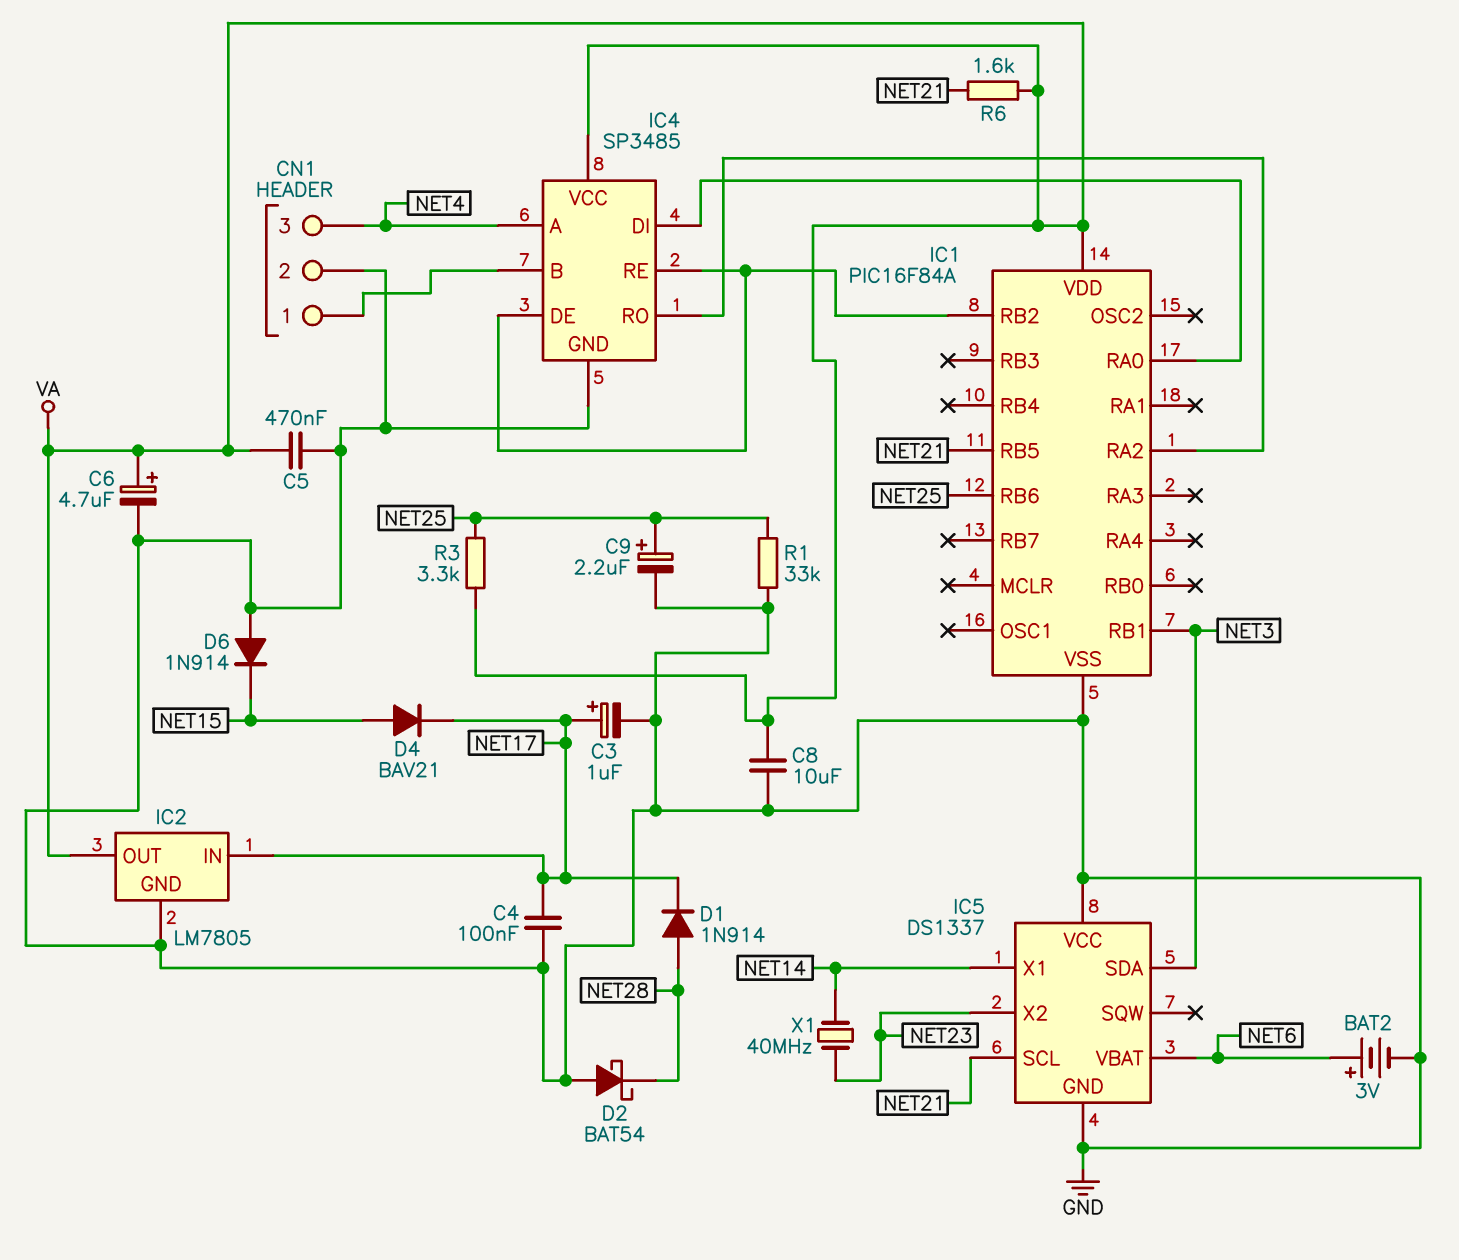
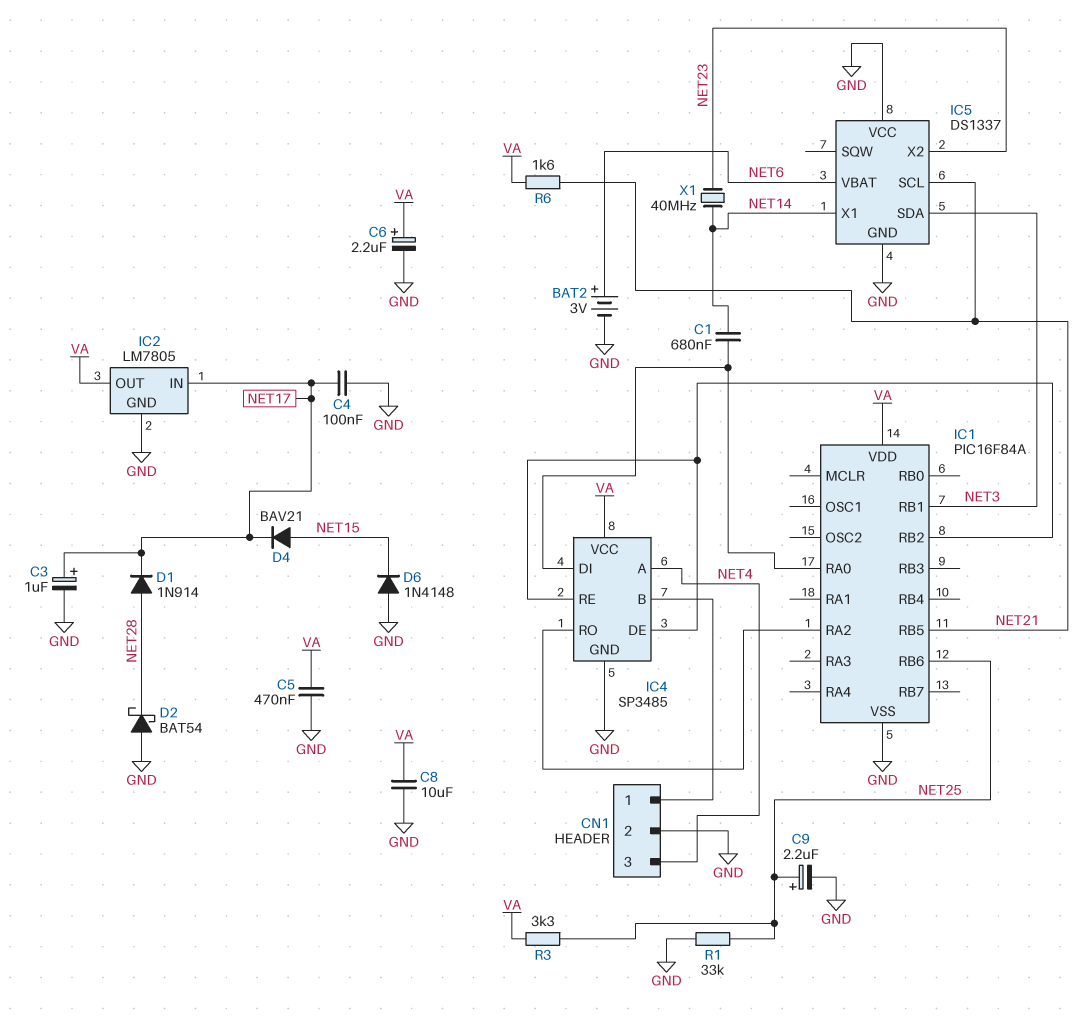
C1: none -> 680nF (IC1/RA0, NET14)
C6: 4.7uF (plus VA, minus GND) -> 2.2uF (plus VA, minus GND)
D6: diode 1N914 (A GND, K NET15) -> diode 1N4148 (A GND, K NET15)

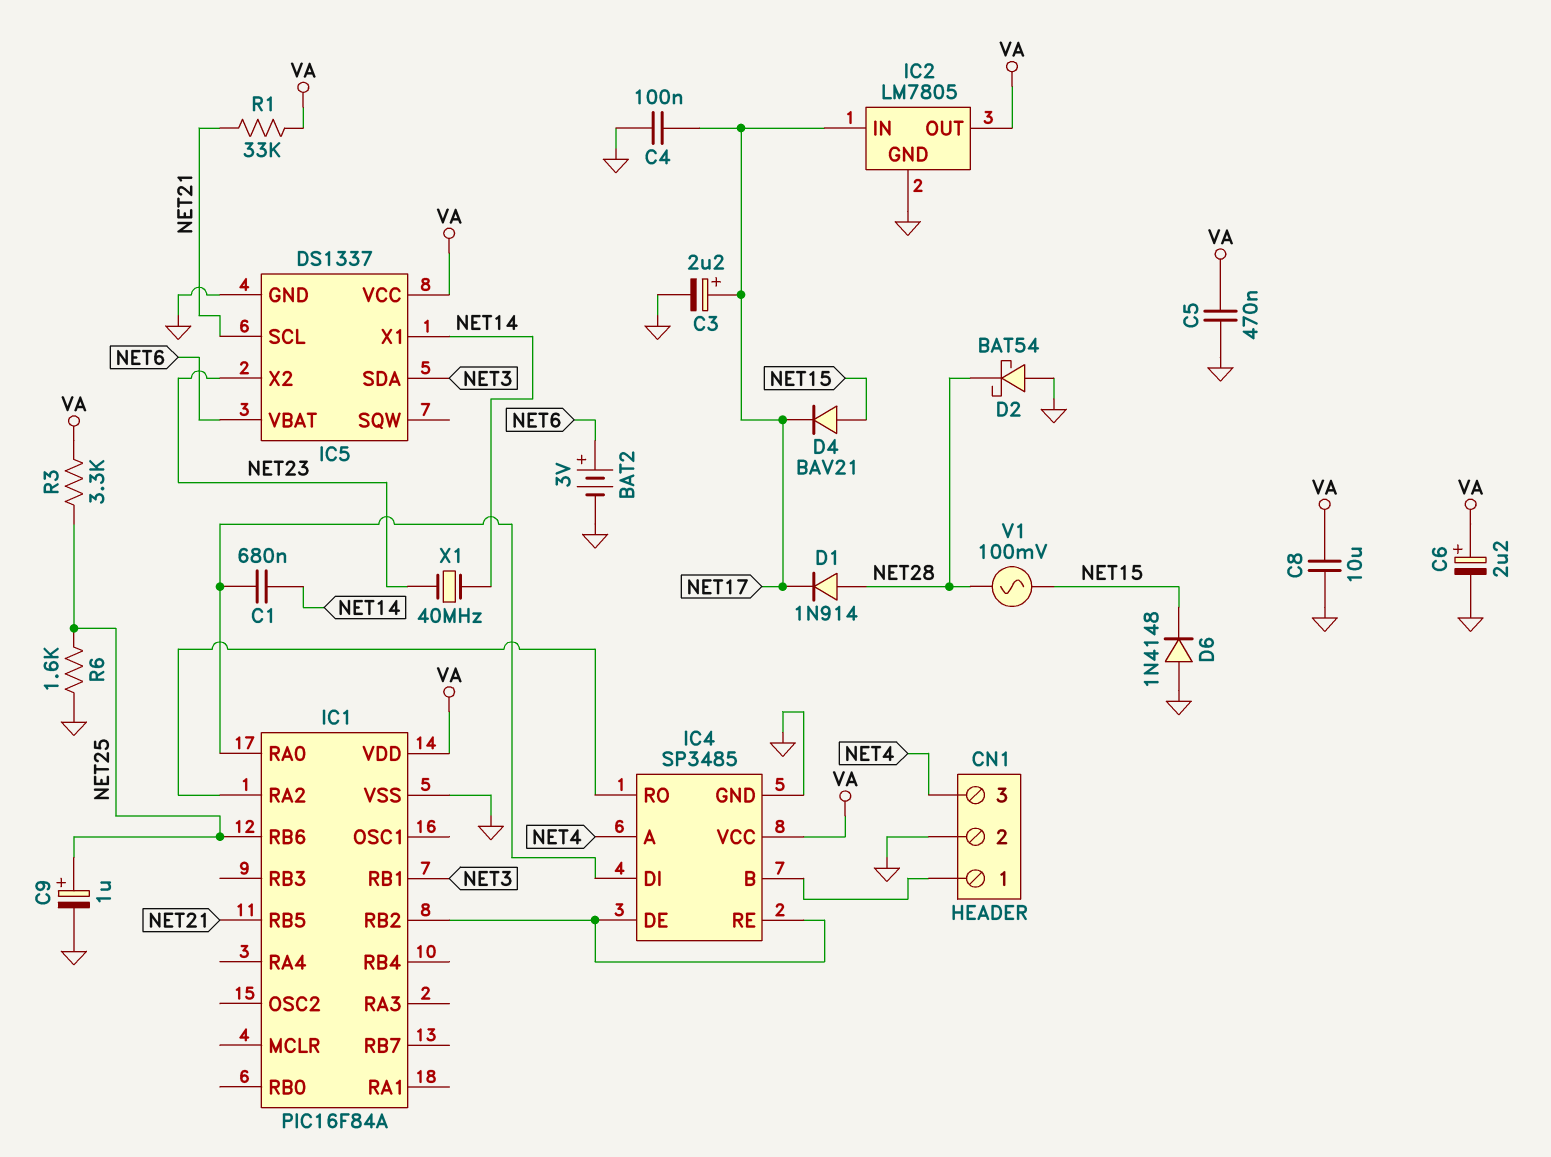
C3: 1uF (plus NET17, minus GND) -> 2.2uF (plus NET17, minus GND)
C9: 2.2uF (plus NET25, minus GND) -> 1uF (plus NET25, minus GND)
IC5 pin VCC: GND -> VA
R1: 33k (GND, NET25) -> 33k (NET21, VA)
R6: 1.6k (NET21, VA) -> 1.6k (GND, NET25)
V1: none -> AC 100mV (NET15, NET28)

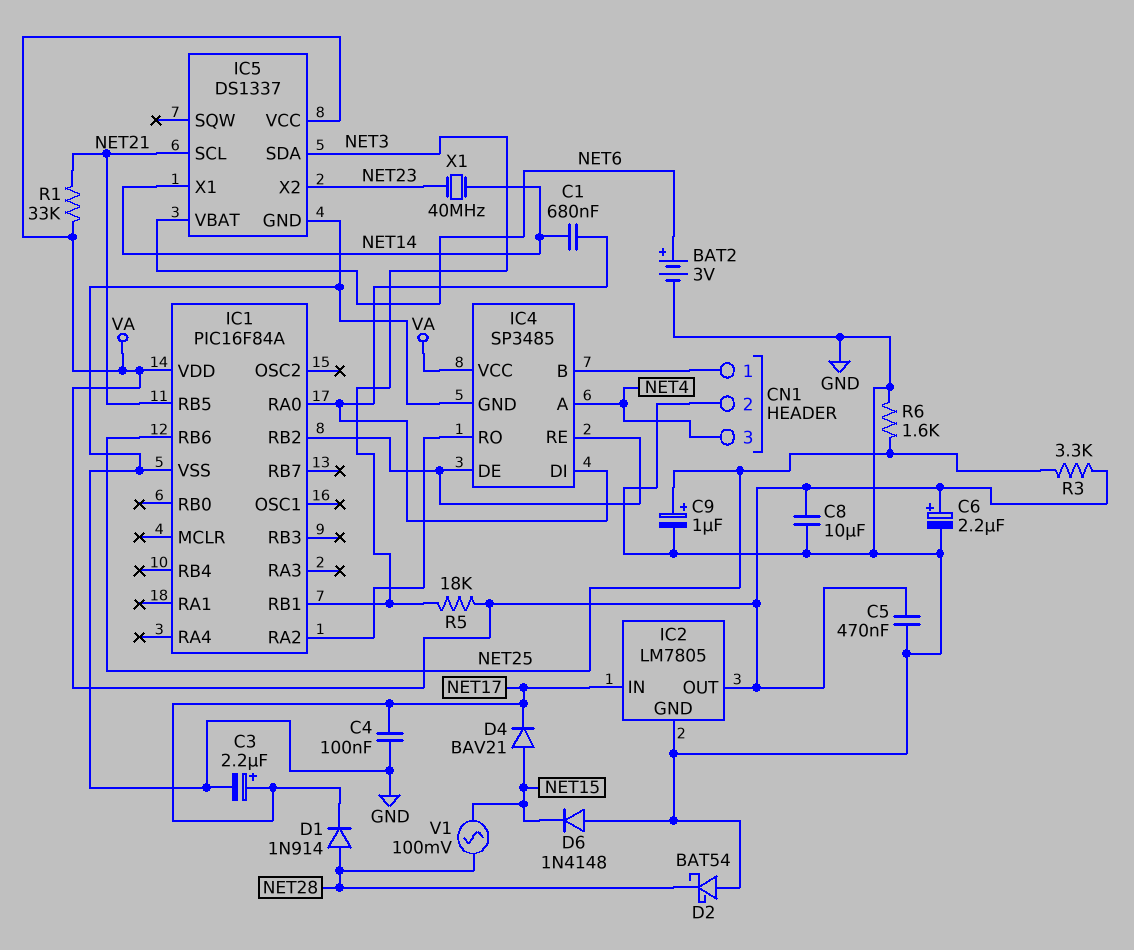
R5: none -> 18k (NET3, VA)

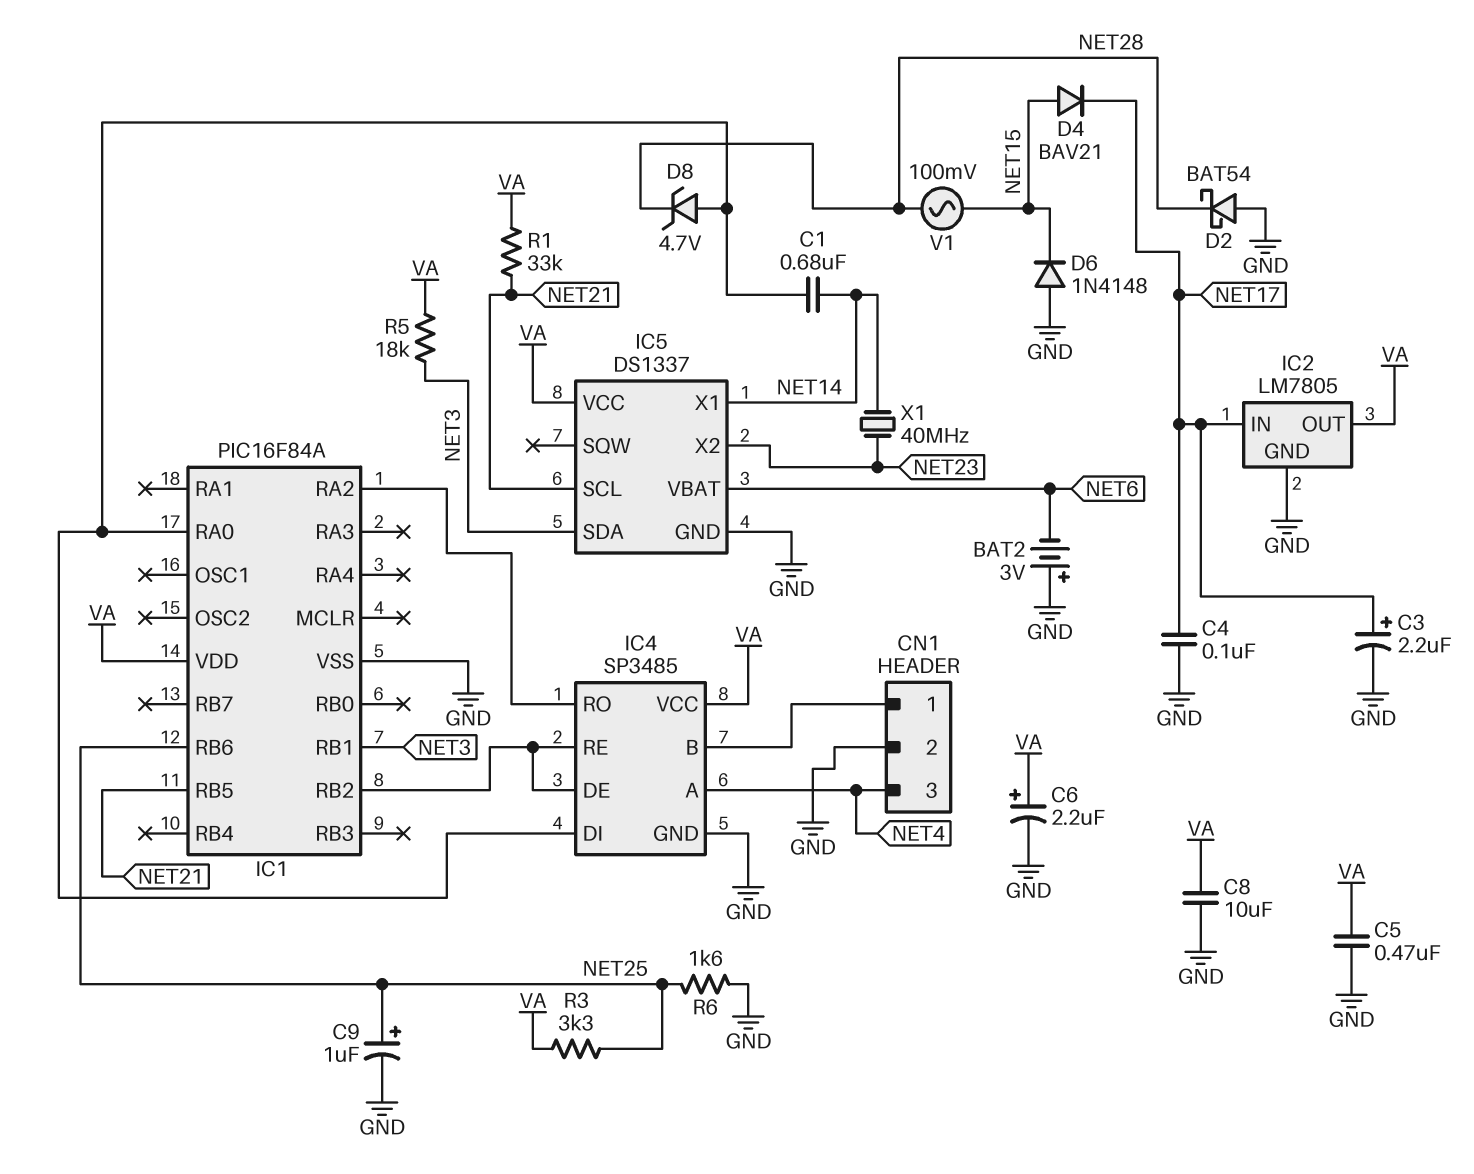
BAT2: 3V (plus NET6, minus GND) -> 3V (plus GND, minus NET6)
D1: diode 1N914 (A NET28, K NET17) -> none
D8: none -> zener 4.7V (A IC1/RA0, K NET28)

